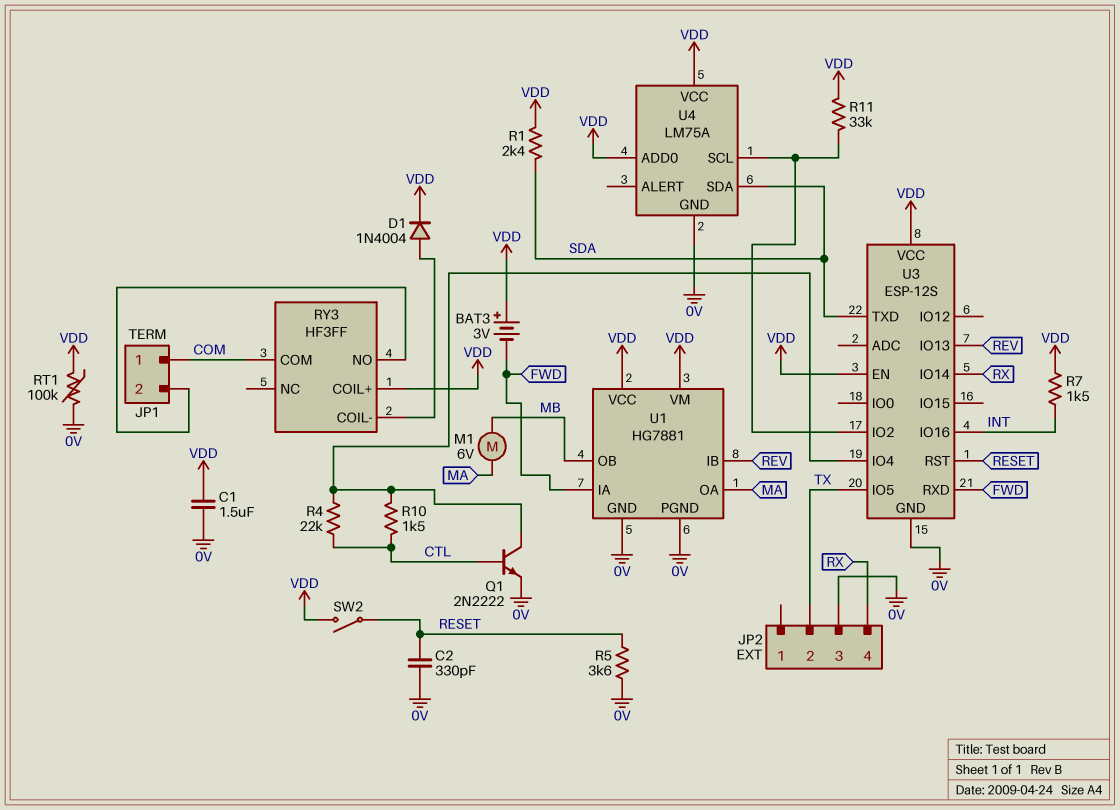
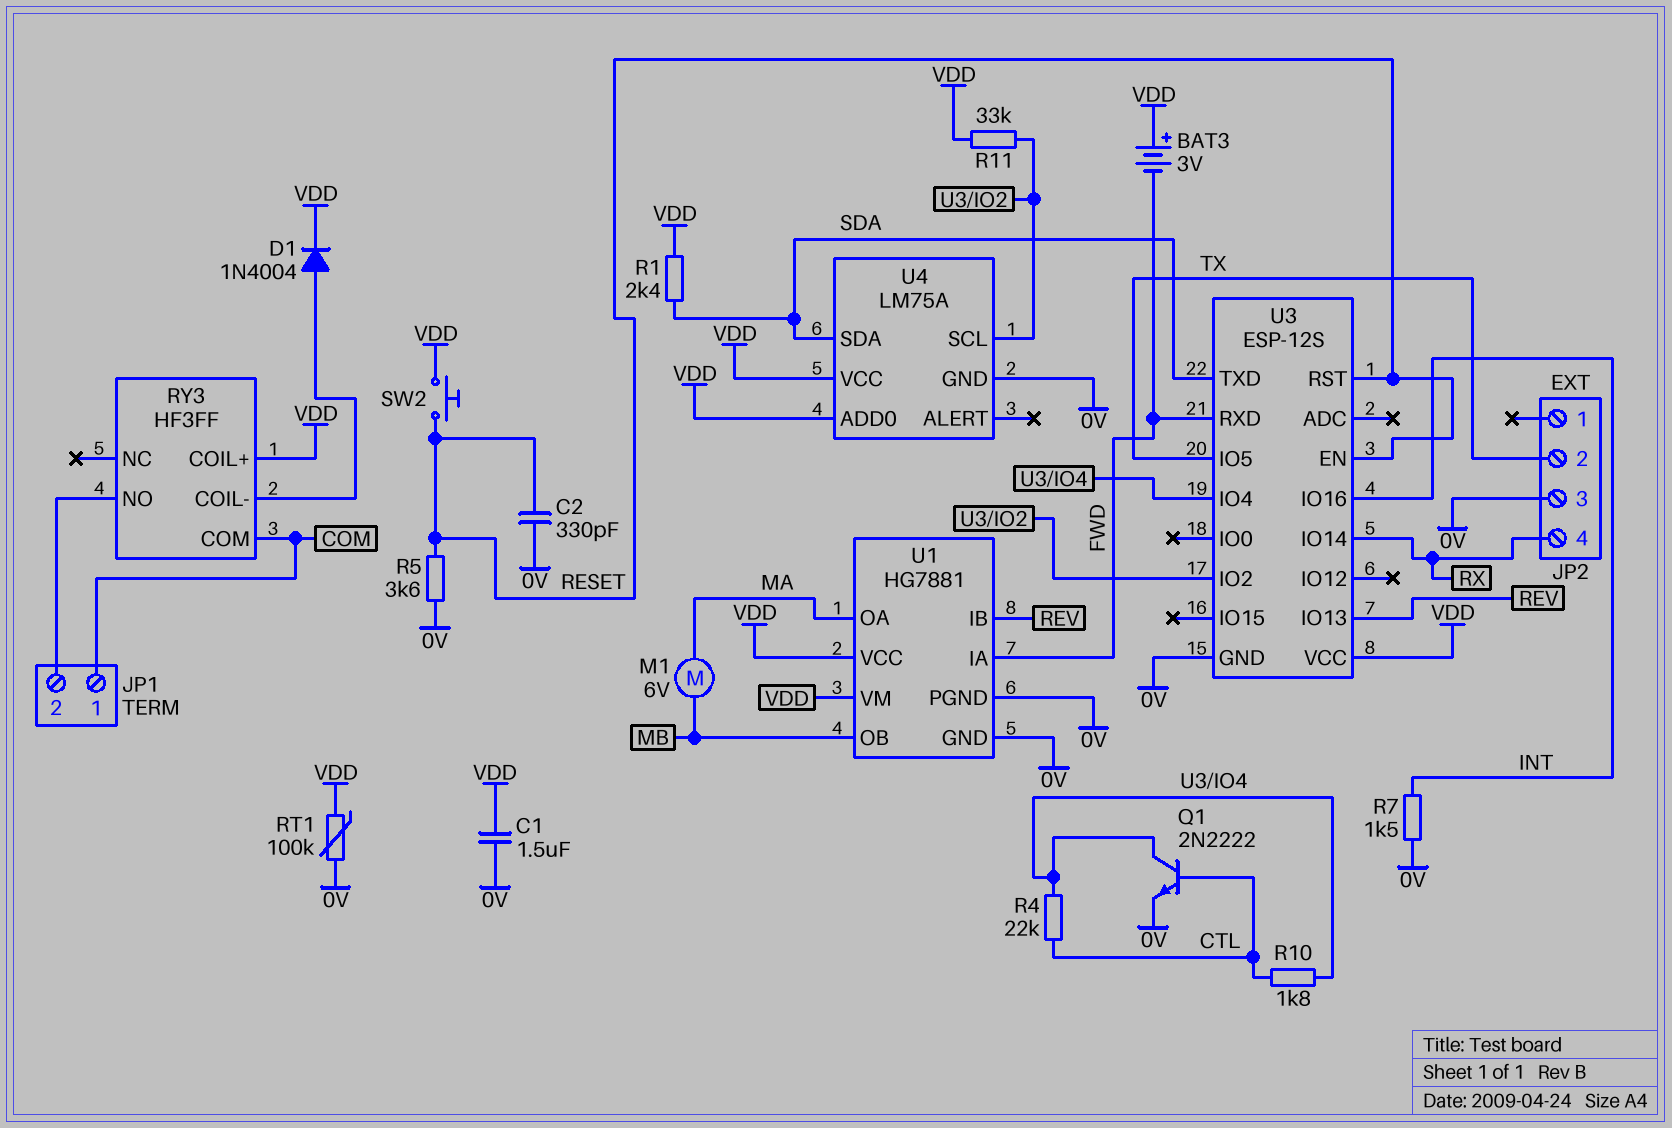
R7: 1.5k (INT, VDD) -> 1.5k (0V, INT)
R10: 1.5k (CTL, U3/IO4) -> 1.8k (CTL, U3/IO4)
SW2: switch (RESET, VDD) -> button (RESET, VDD)
U3 pin EN: VDD -> RESET

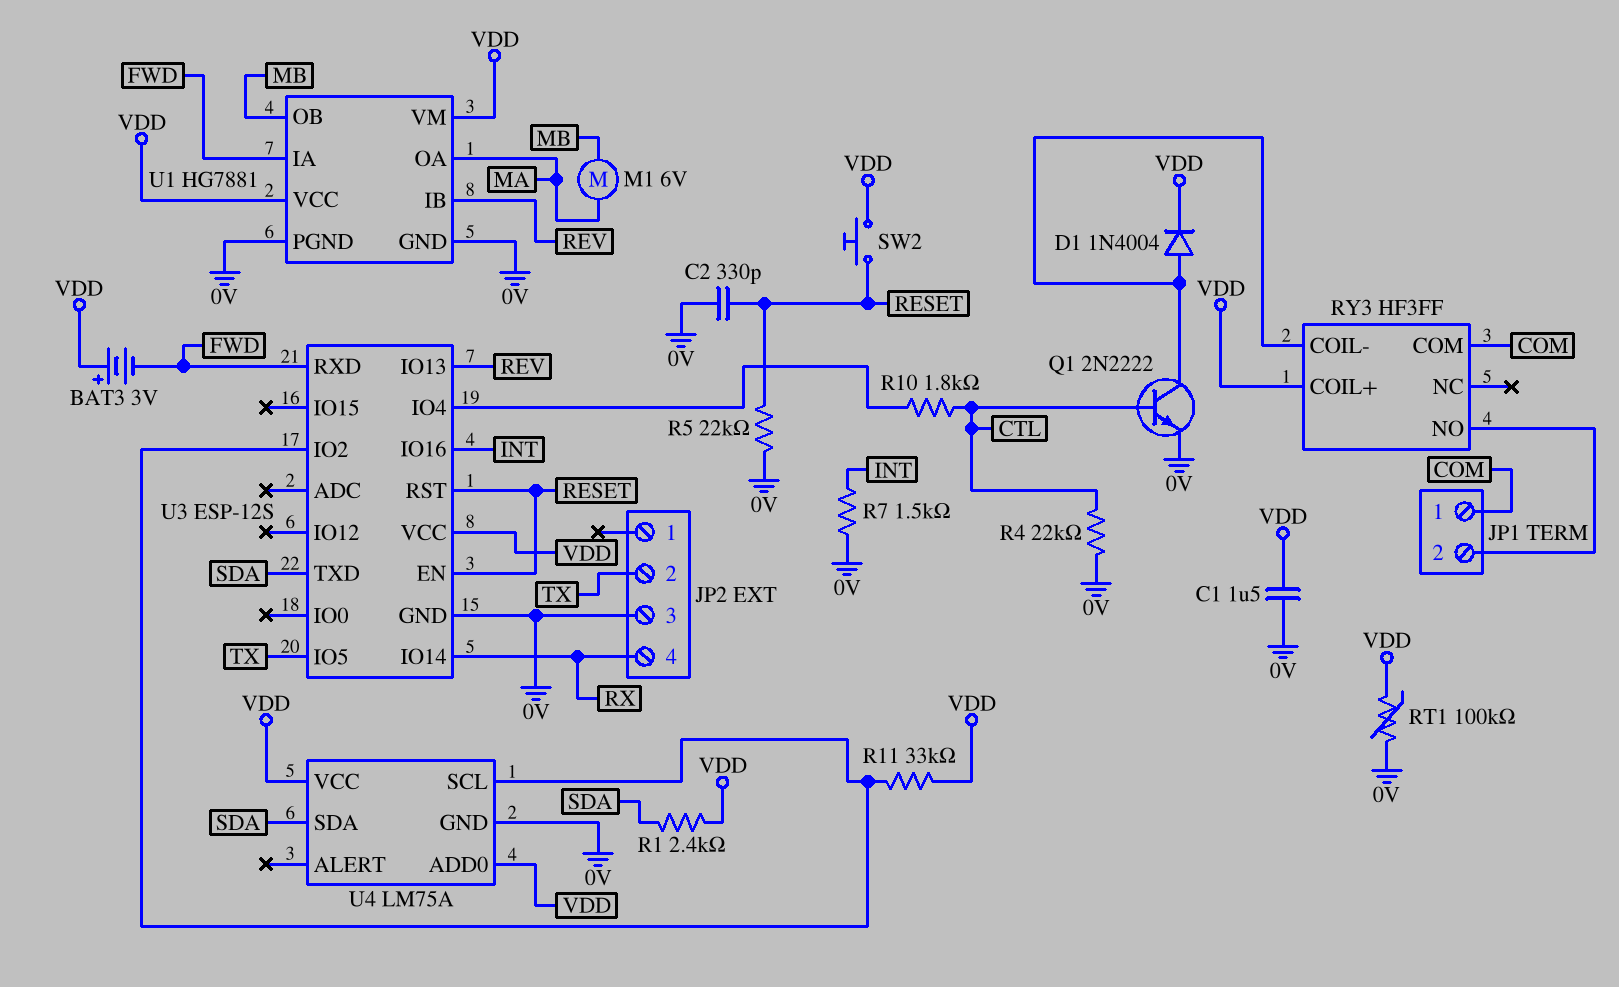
Q1: NPN 2N2222 (B CTL, C U3/IO4, E 0V) -> NPN 2N2222 (B CTL, C RY3/COIL-, E 0V)
R4: 22k (CTL, U3/IO4) -> 22k (0V, CTL)
R5: 3.6k (0V, RESET) -> 22k (0V, RESET)

